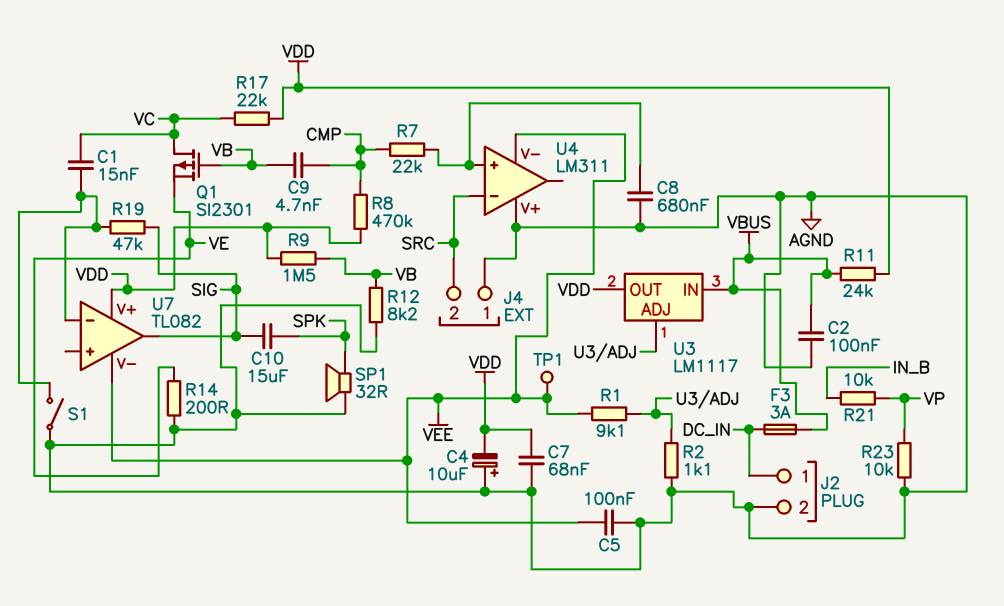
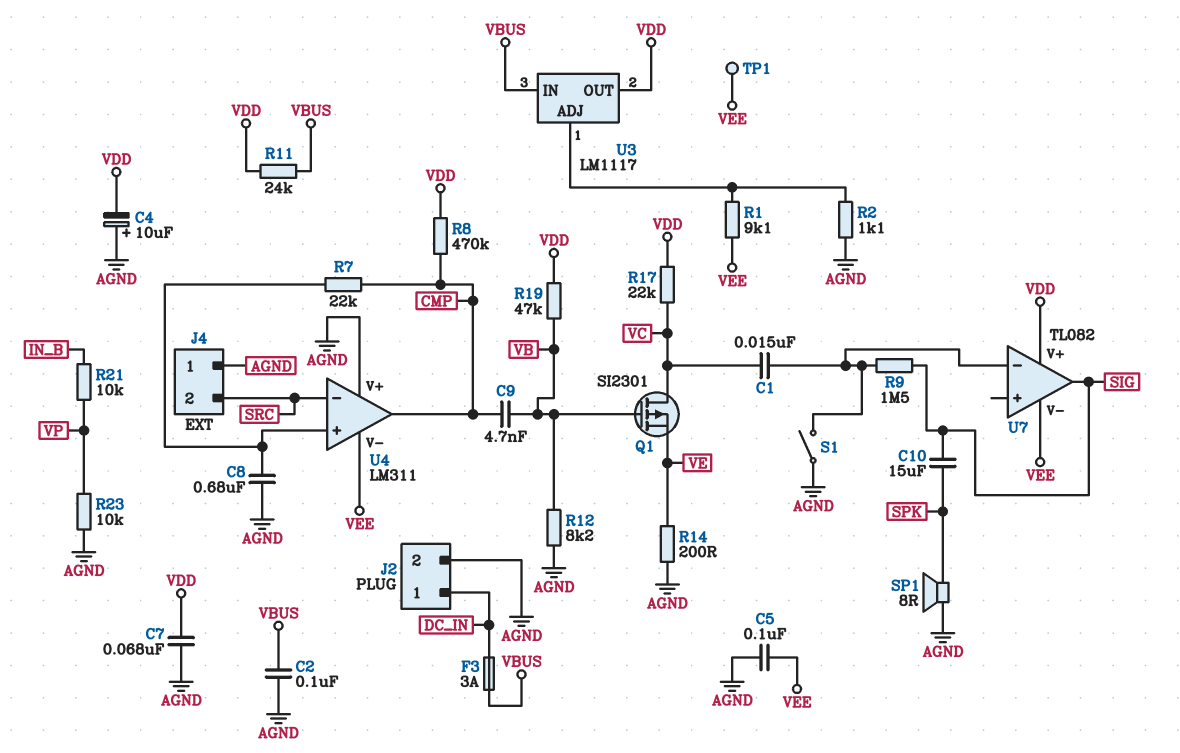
R9: 1.5M (VB, VDD) -> 1.5M (SIG, U7/in-)
R19: 47k (SIG, U7/in-) -> 47k (VB, VDD)
SP1: speaker 32R (AGND, SPK) -> speaker 8R (AGND, SPK)
U4 pin out: none -> CMP

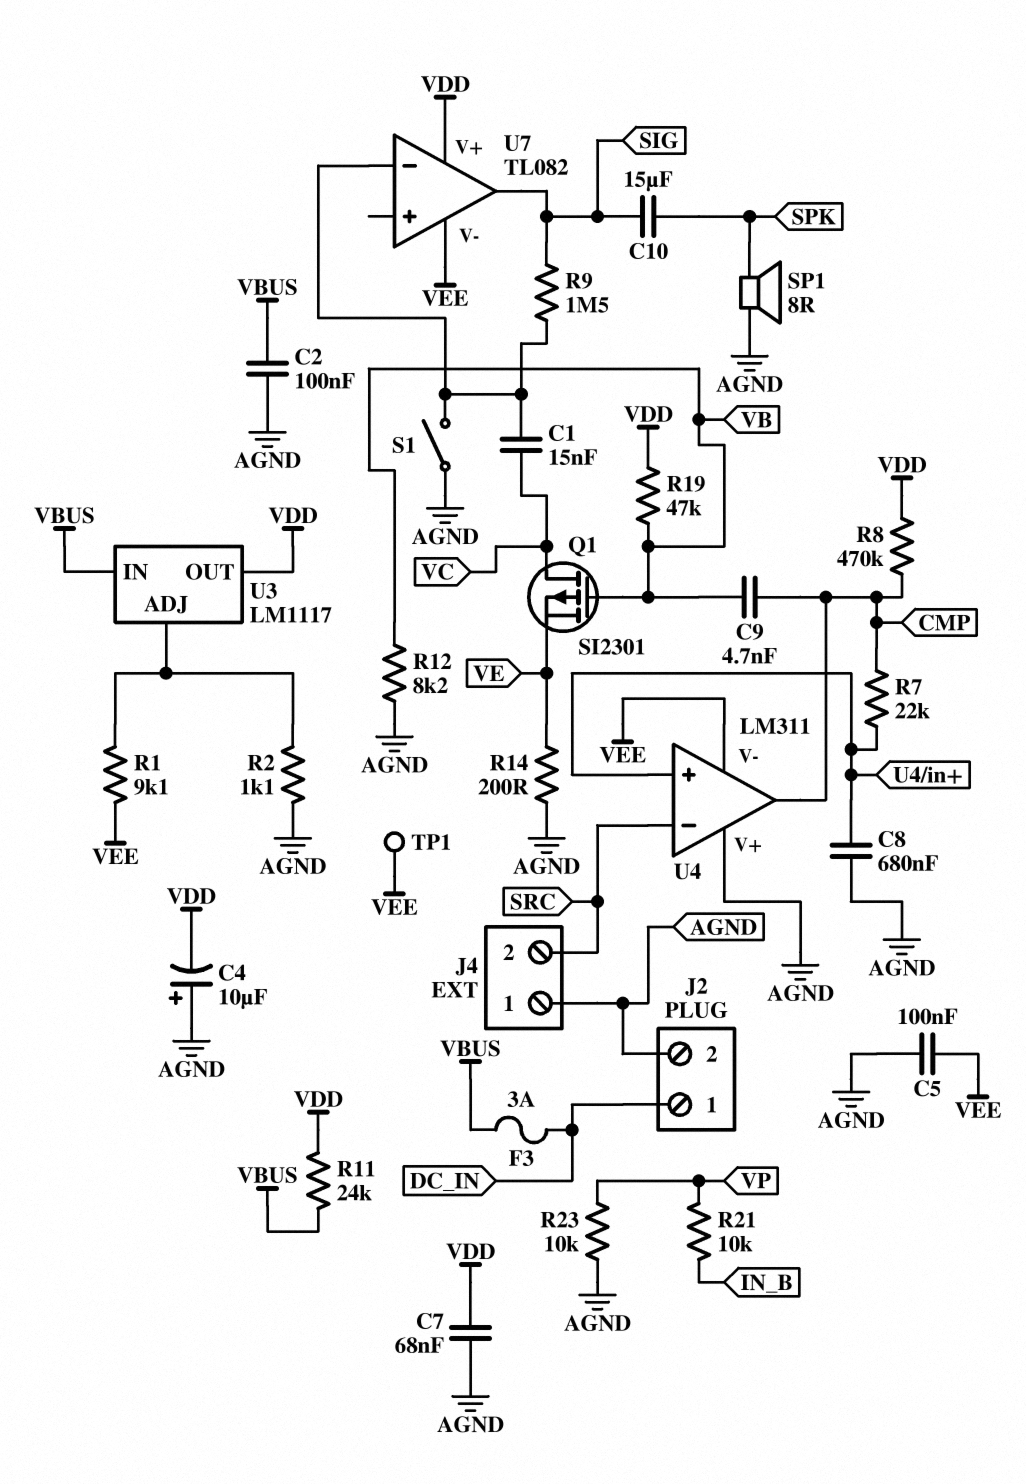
R17: 22k (VC, VDD) -> none

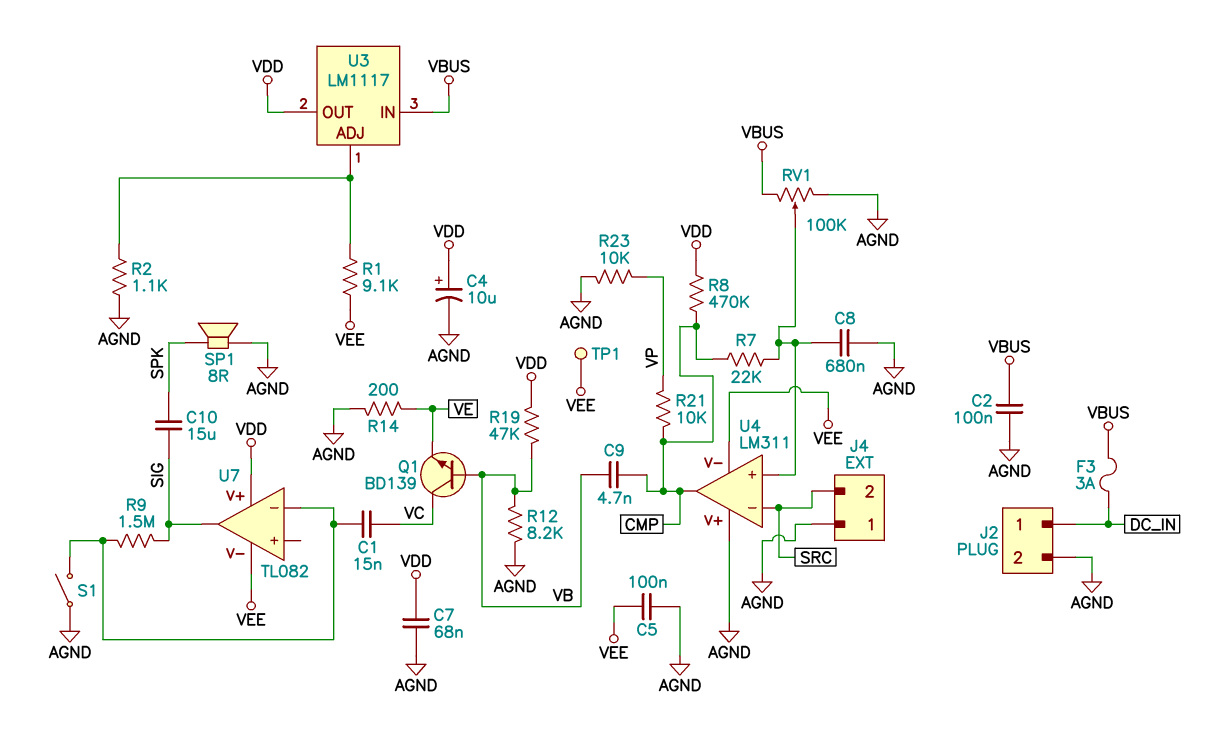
C4: 10uF (plus AGND, minus VDD) -> 10uF (plus VDD, minus AGND)
Q1: PMOS SI2301 (G VB, D VC, S VE) -> NPN BD139 (B VB, C VC, E VE)
R11: 24k (VBUS, VDD) -> none
R21: 10k (IN_B, VP) -> 10k (CMP, VP)
RV1: none -> 100k (AGND, VBUS, wiper U4/in+)

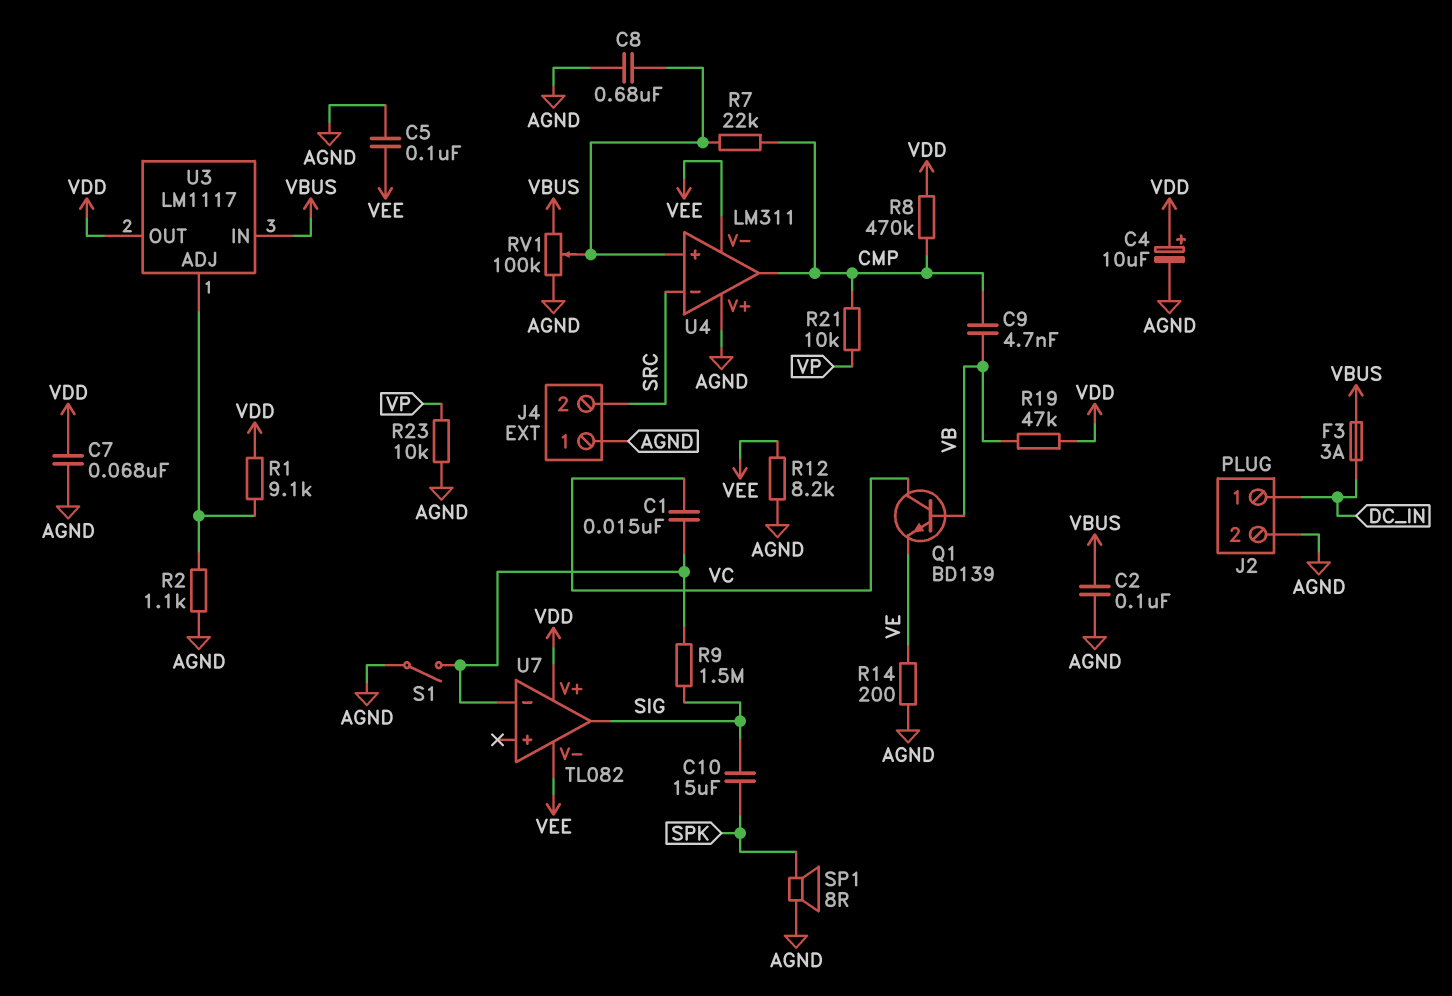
R1: 9.1k (U3/ADJ, VEE) -> 9.1k (U3/ADJ, VDD)
R12: 8.2k (AGND, VB) -> 8.2k (AGND, VEE)
TP1: test point (VEE) -> none

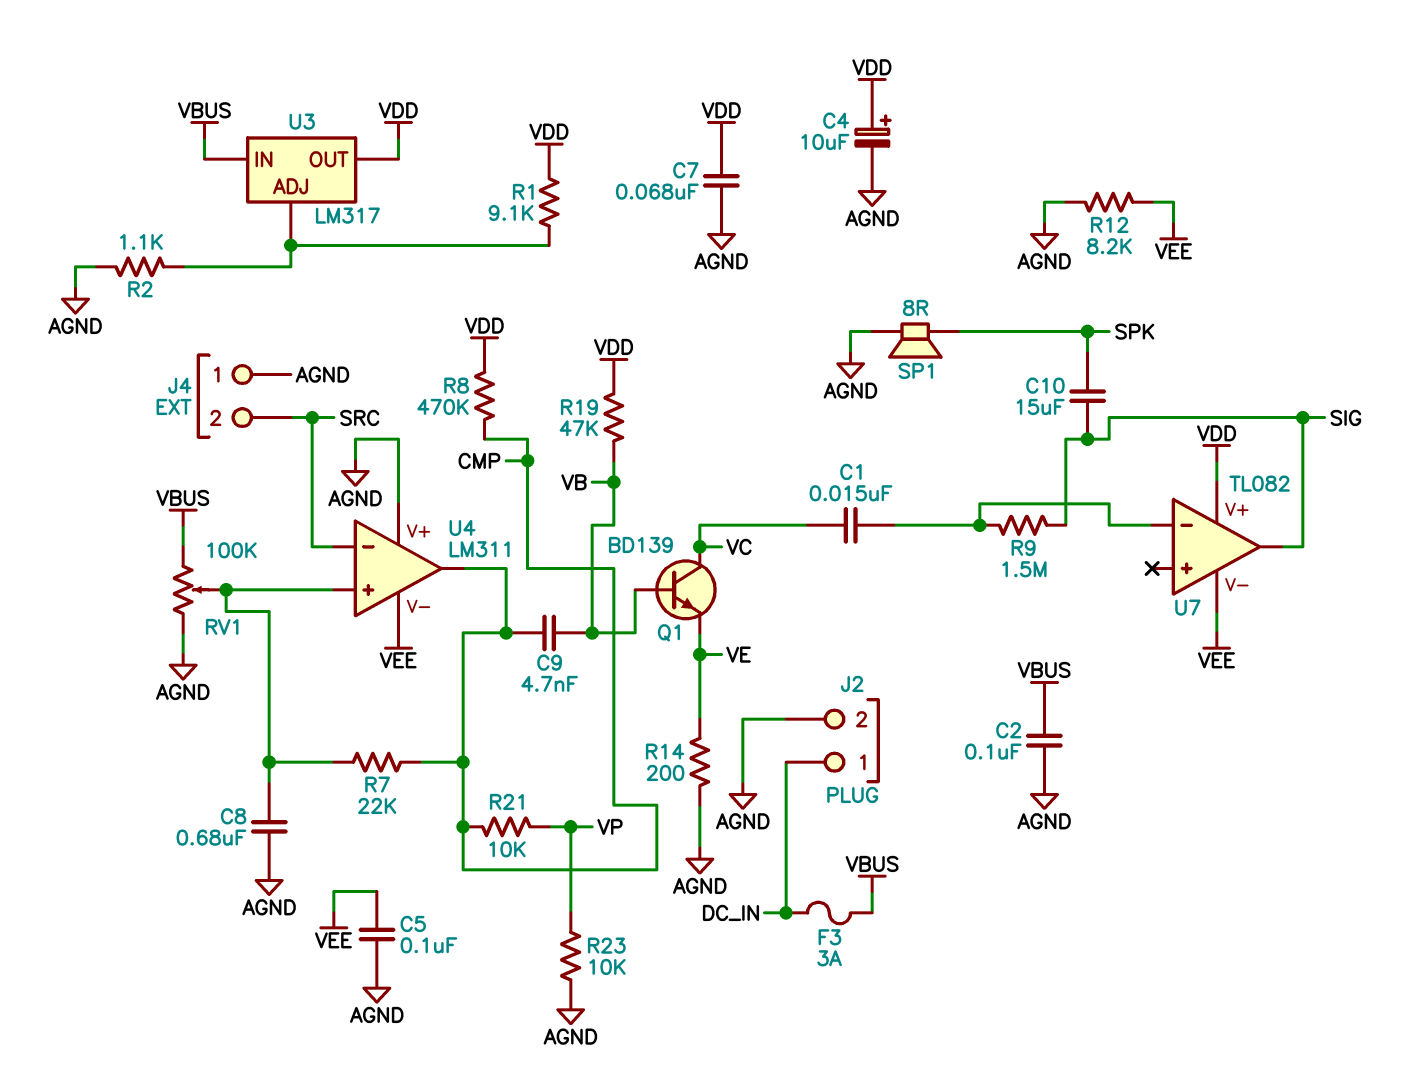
S1: switch (AGND, U7/in-) -> none
U3: LM1117 -> LM317

